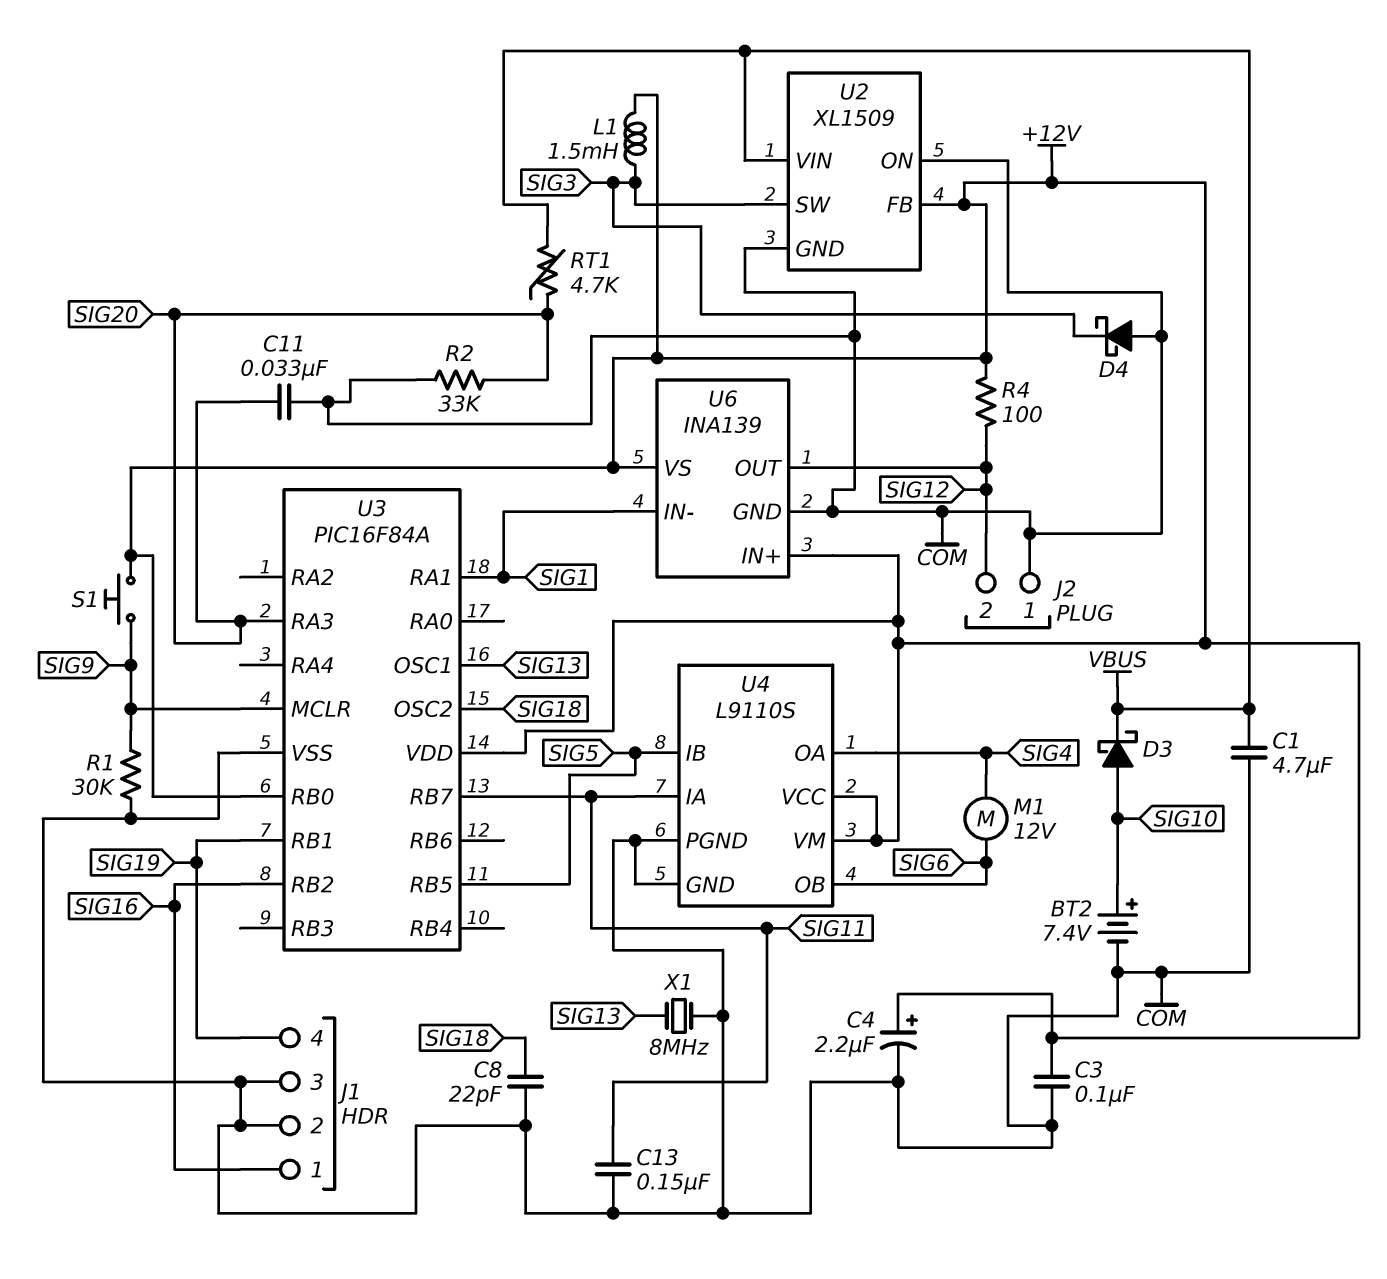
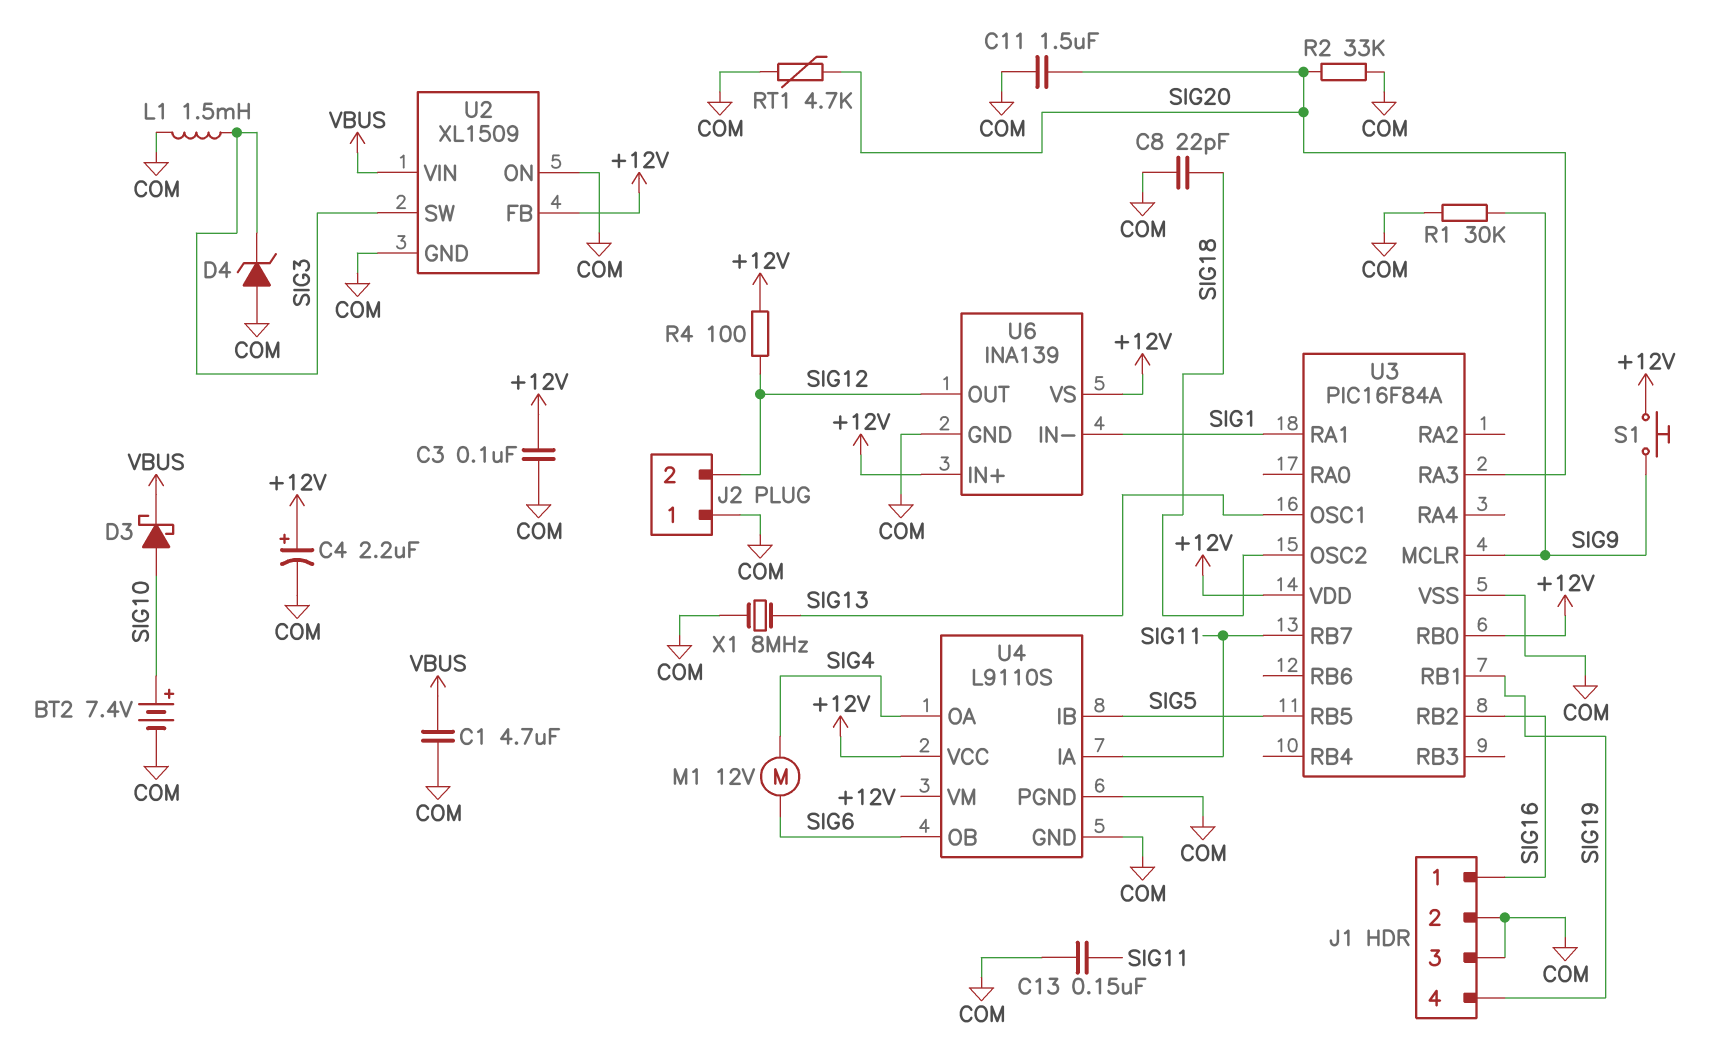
C11: 33nF (COM, SIG20) -> 1.5uF (COM, SIG20)
D4: schottky (A COM, K SIG3) -> zener (A COM, K SIG3)
L1: 1.5mH (+12V, SIG3) -> 1.5mH (COM, SIG3)
RT1: 4.7k (SIG20, VBUS) -> 4.7k (COM, SIG20)

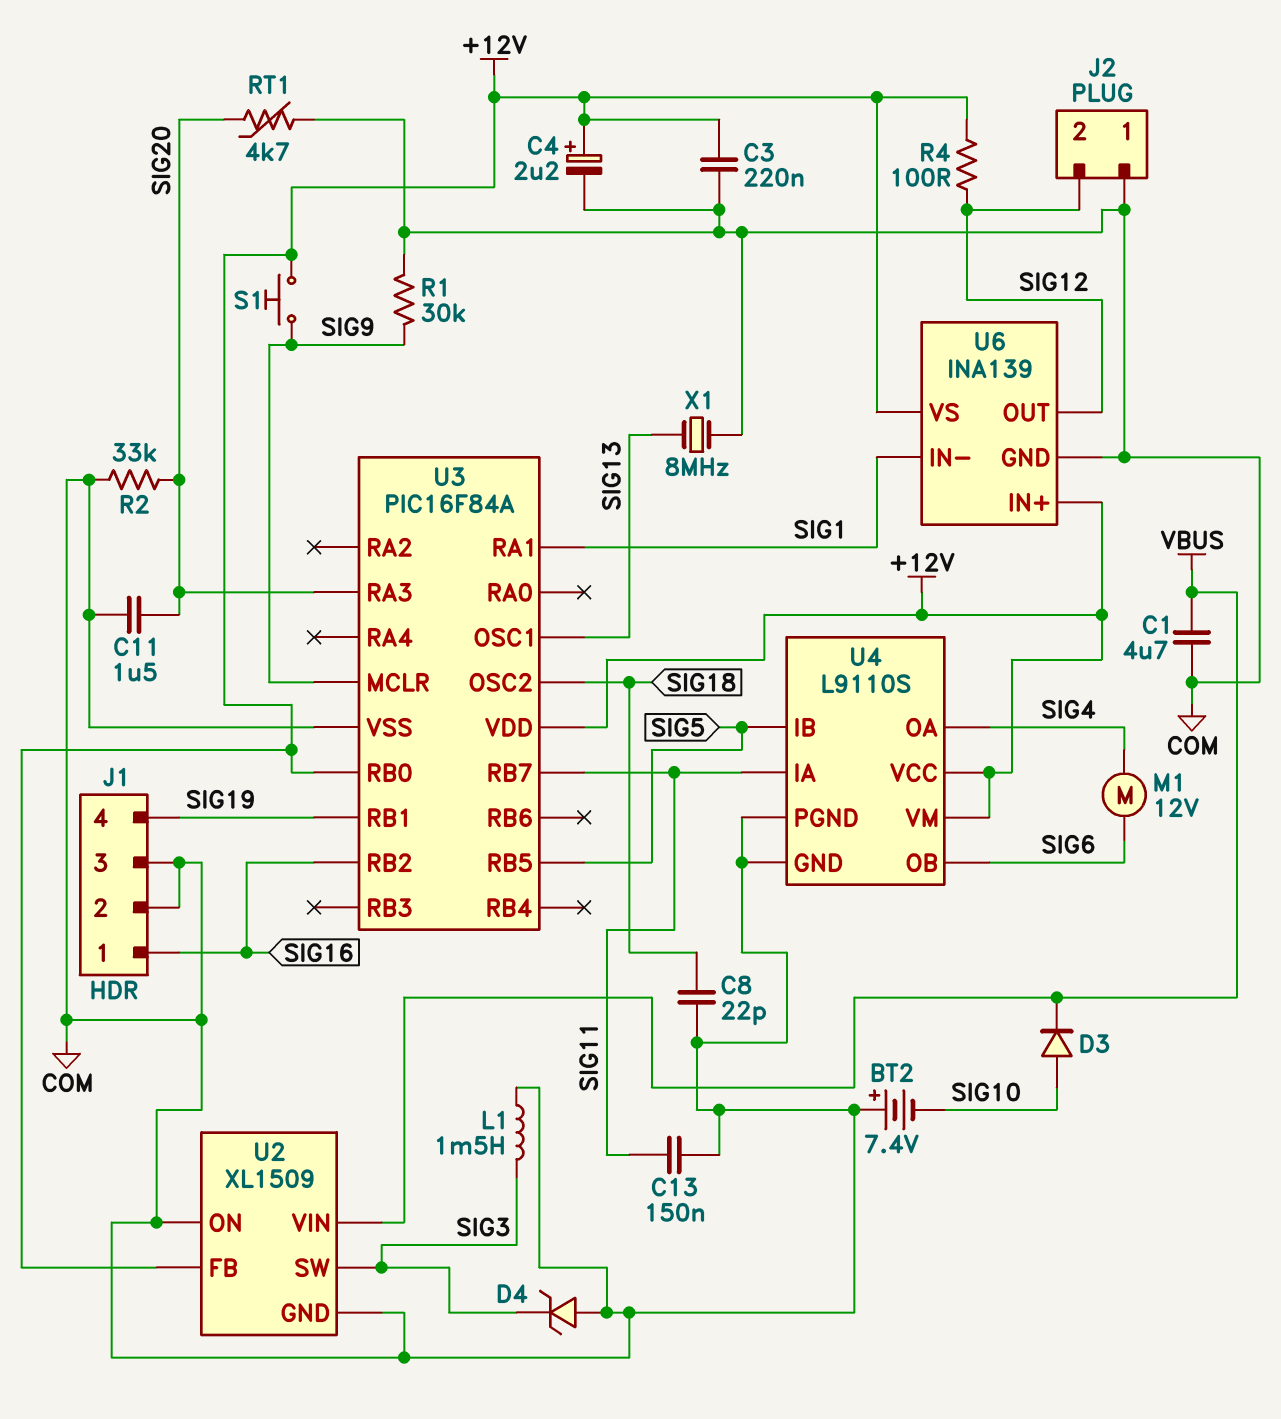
BT2: 7.4V (plus SIG10, minus COM) -> 7.4V (plus COM, minus SIG10)
C3: 100nF (+12V, COM) -> 220nF (+12V, COM)
D3: schottky (A SIG10, K VBUS) -> diode (A SIG10, K VBUS)

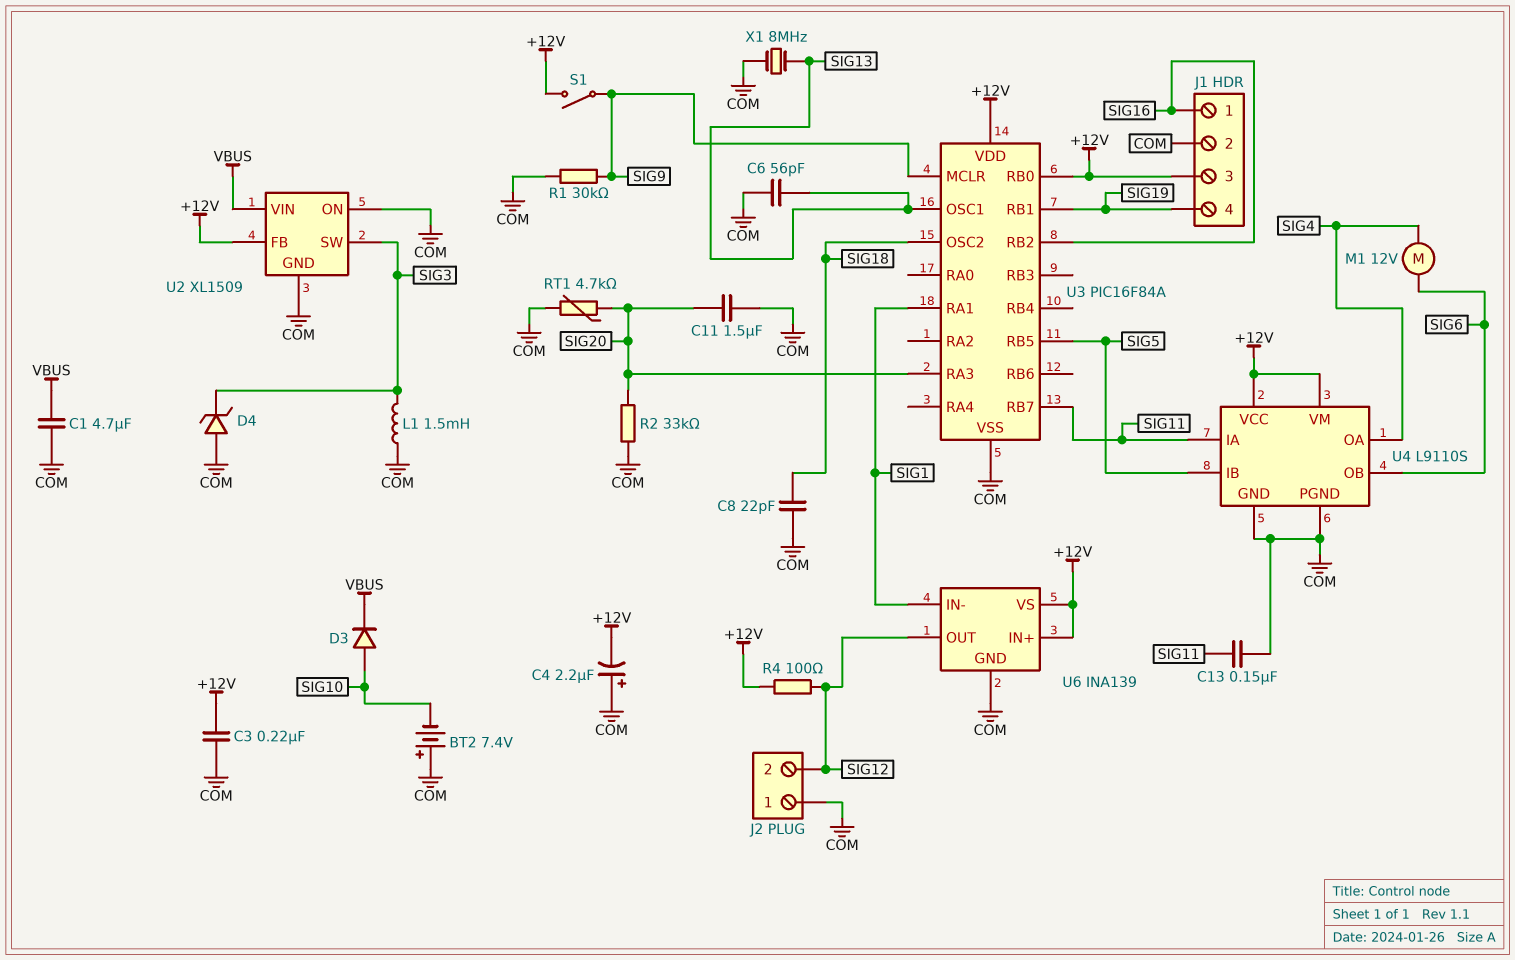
C4: 2.2uF (plus +12V, minus COM) -> 2.2uF (plus COM, minus +12V)
C6: none -> 56pF (COM, SIG13)
J1 pin 3: COM -> +12V
S1: button (+12V, SIG9) -> switch (+12V, SIG9)

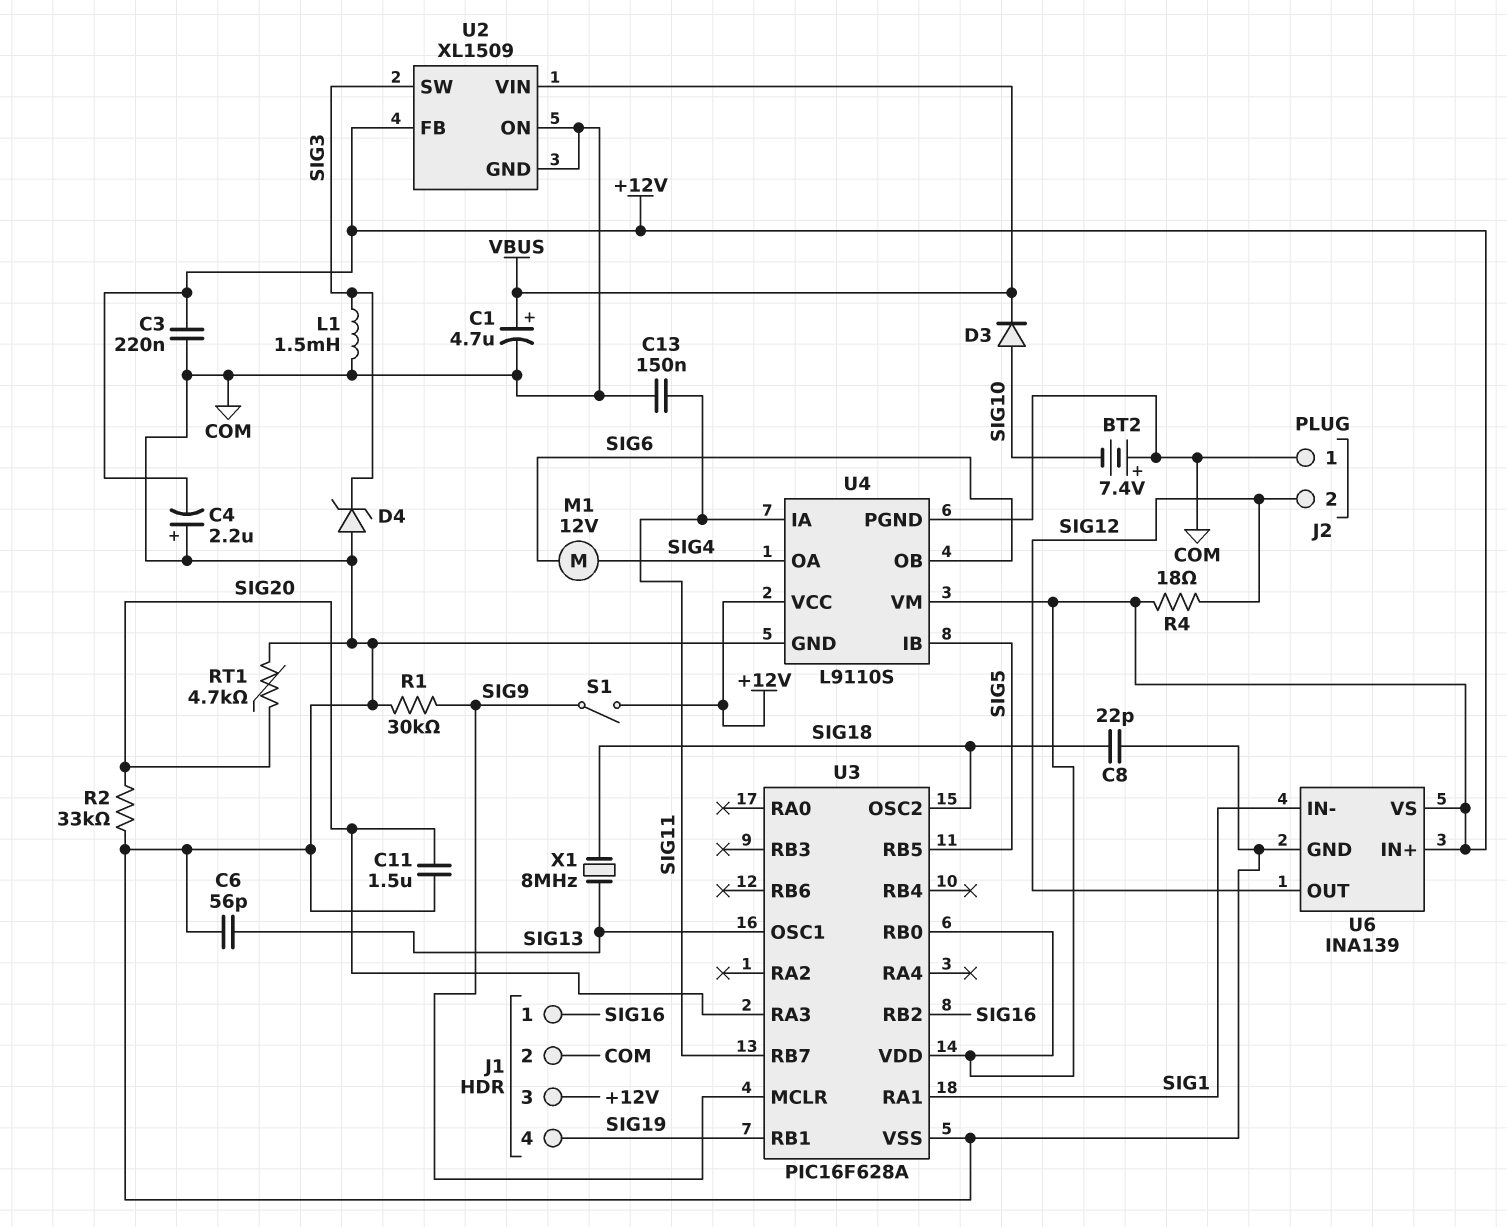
C1: 4.7uF (COM, VBUS) -> 4.7uF (plus VBUS, minus COM)
R4: 100 (+12V, SIG12) -> 18 (+12V, SIG12)
U3: PIC16F84A -> PIC16F628A
X1: 8MHz (COM, SIG13) -> 8MHz (SIG13, SIG18)

